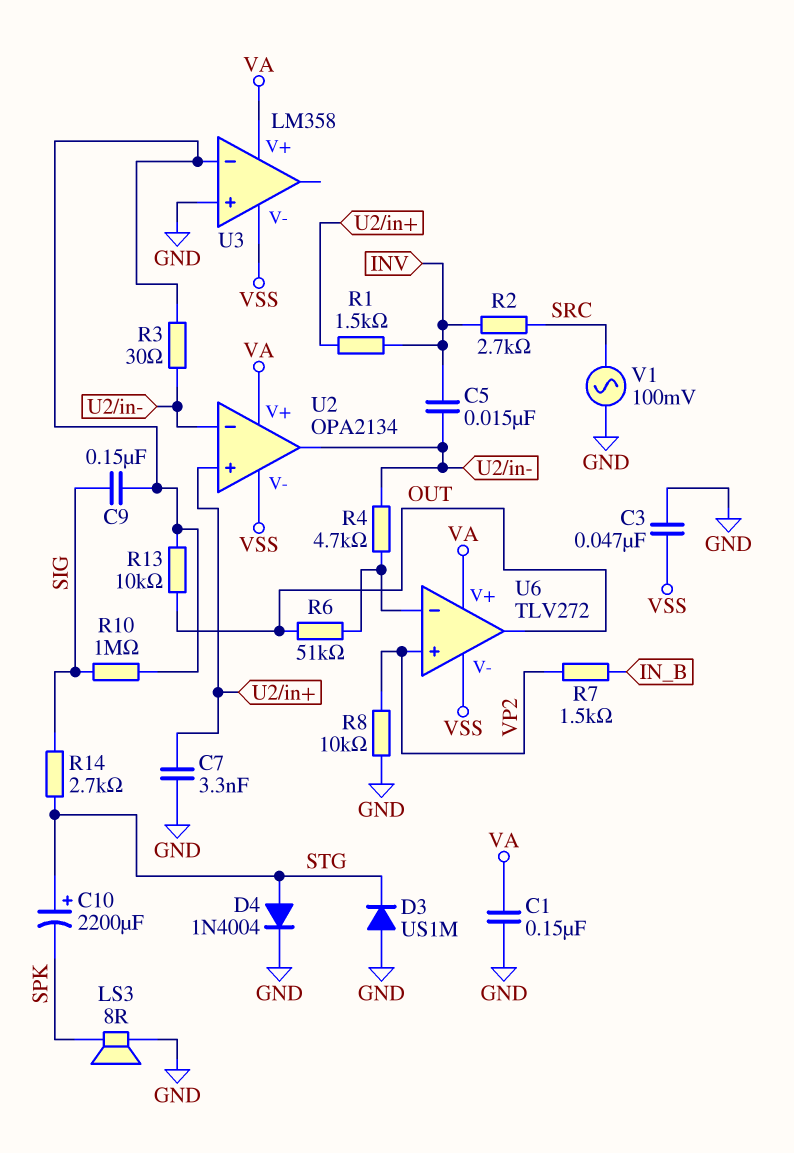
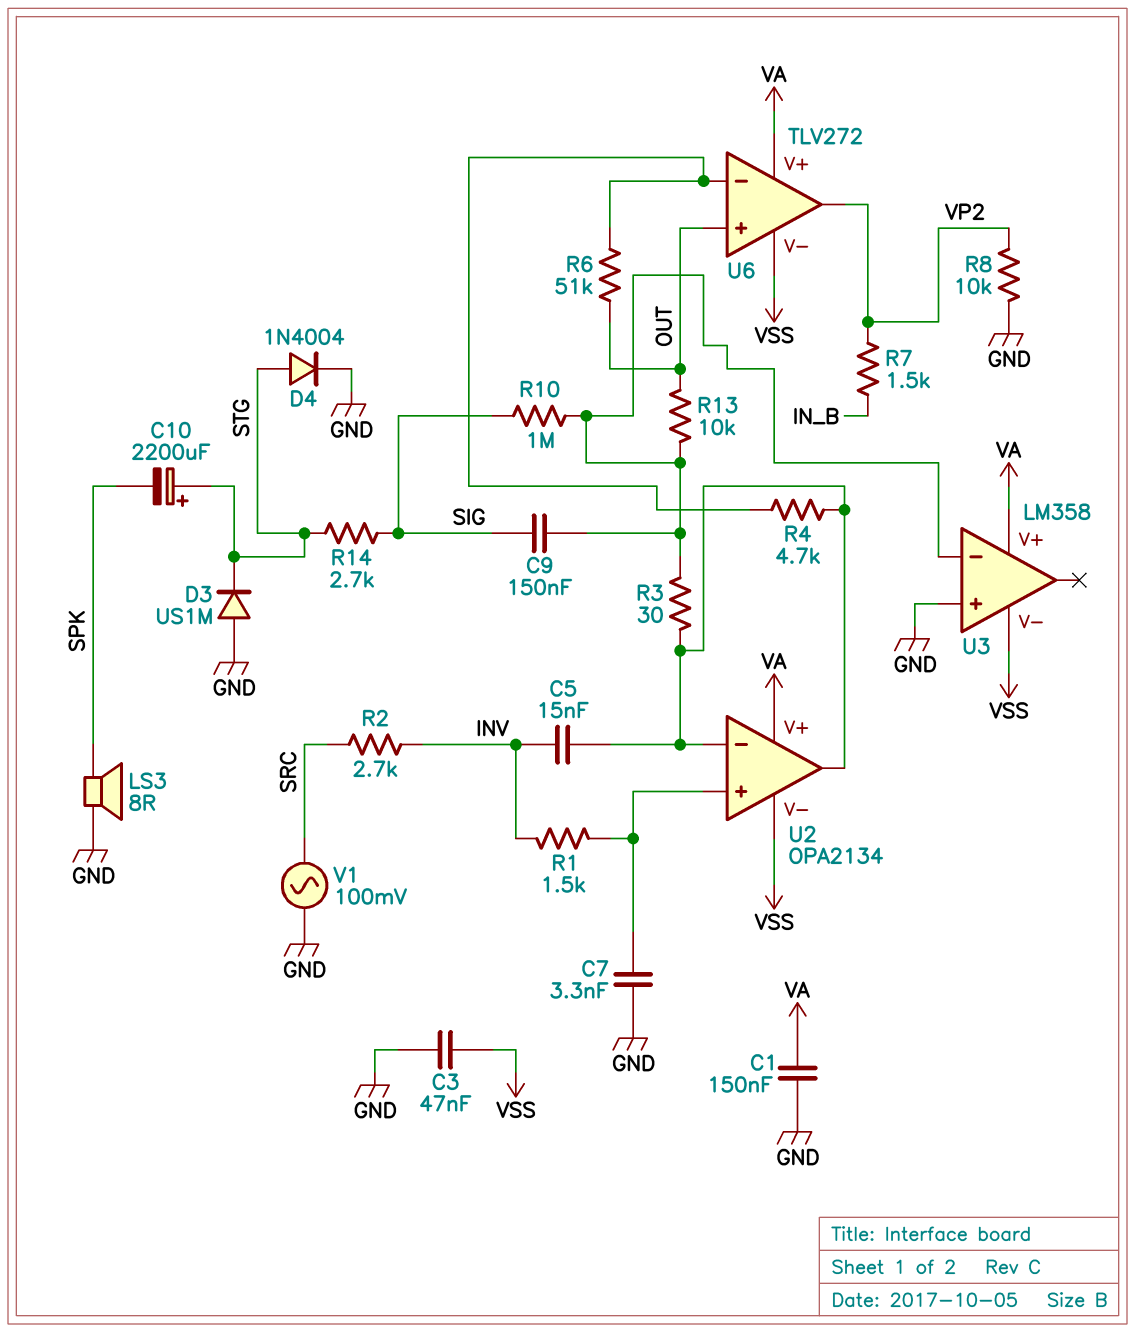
U6 pin in+: VP2 -> OUT
U6 pin out: OUT -> VP2

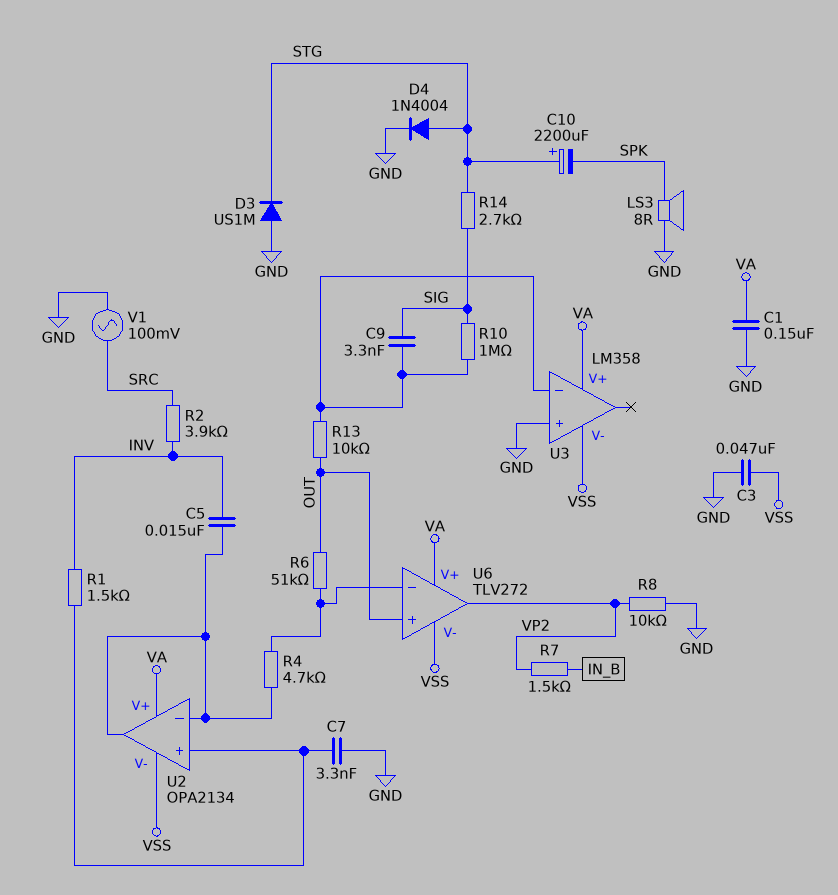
C9: 150nF (SIG, U3/in-) -> 3.3nF (SIG, U3/in-)
R2: 2.7k (INV, SRC) -> 3.9k (INV, SRC)
R3: 30 (U2/in-, U3/in-) -> none

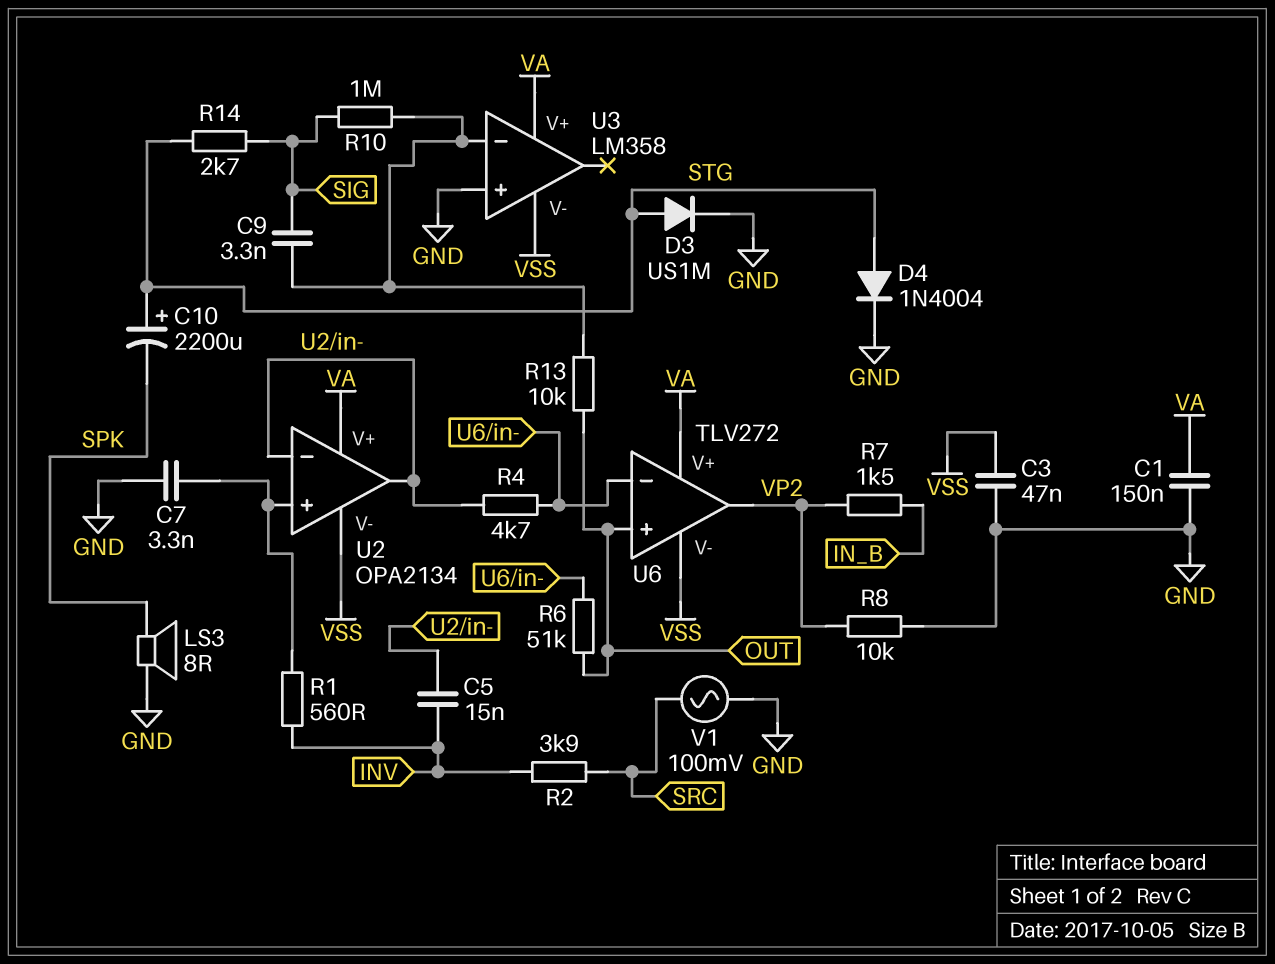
D3: diode US1M (A GND, K STG) -> diode US1M (A STG, K GND)
R1: 1.5k (INV, U2/in+) -> 560 (INV, U2/in+)

